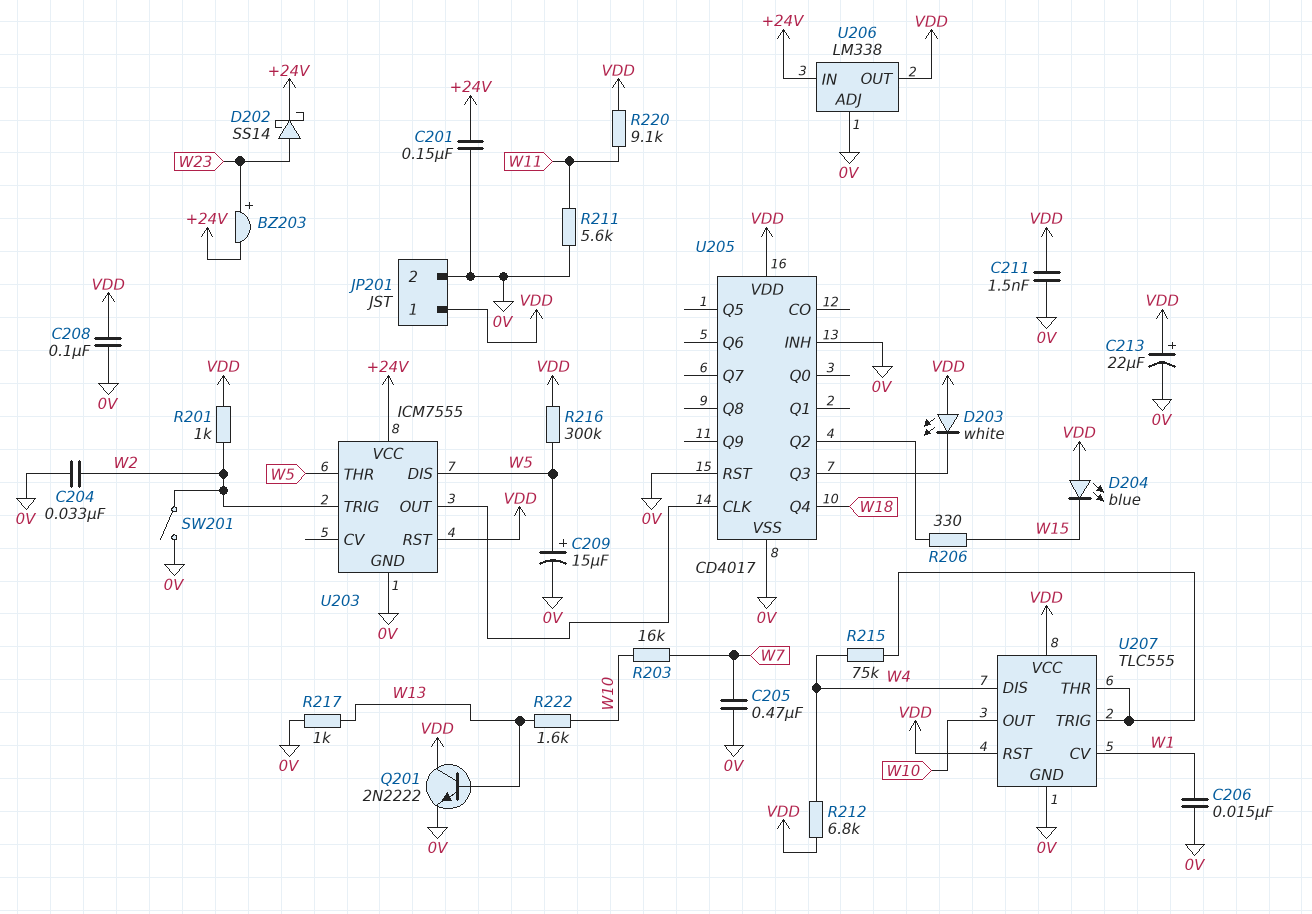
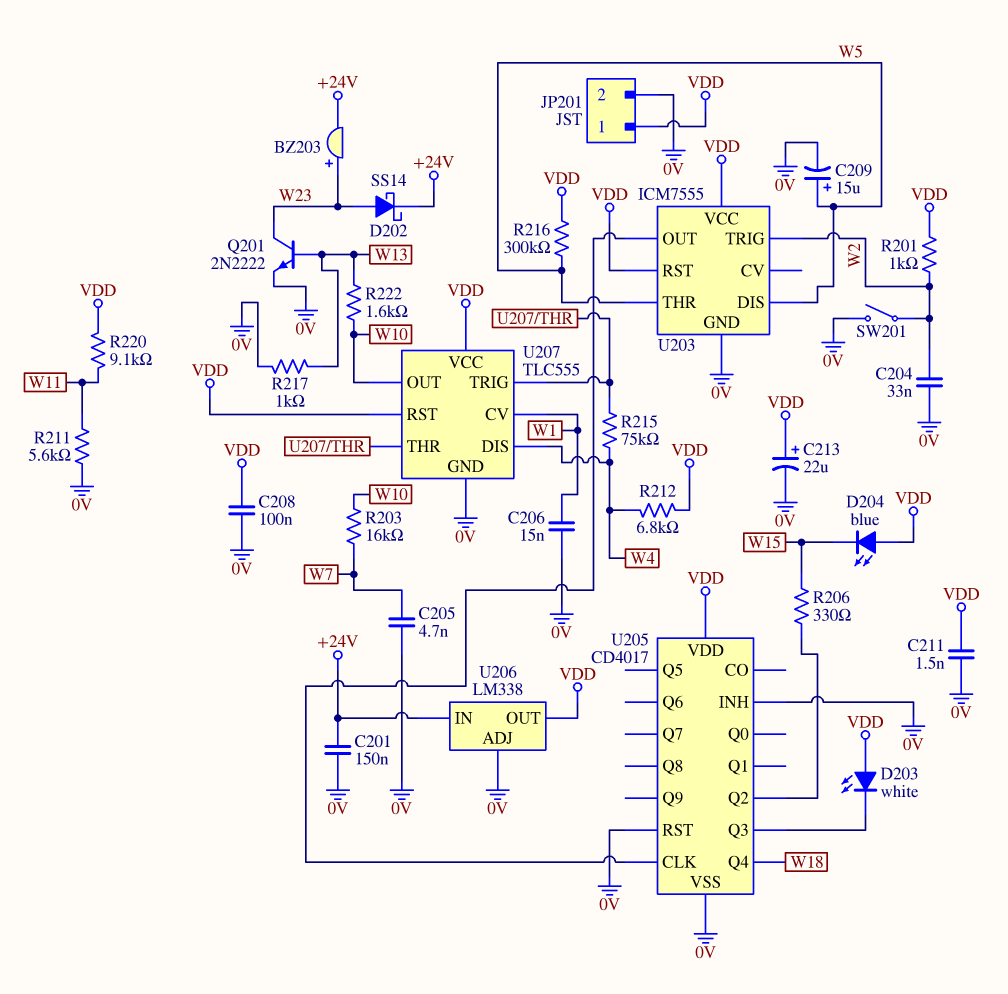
C205: 470nF (0V, W7) -> 4.7nF (0V, W7)
Q201: NPN 2N2222 (B W13, C VDD, E 0V) -> NPN 2N2222 (B W13, C W23, E 0V)
U203 pin VCC: +24V -> VDD

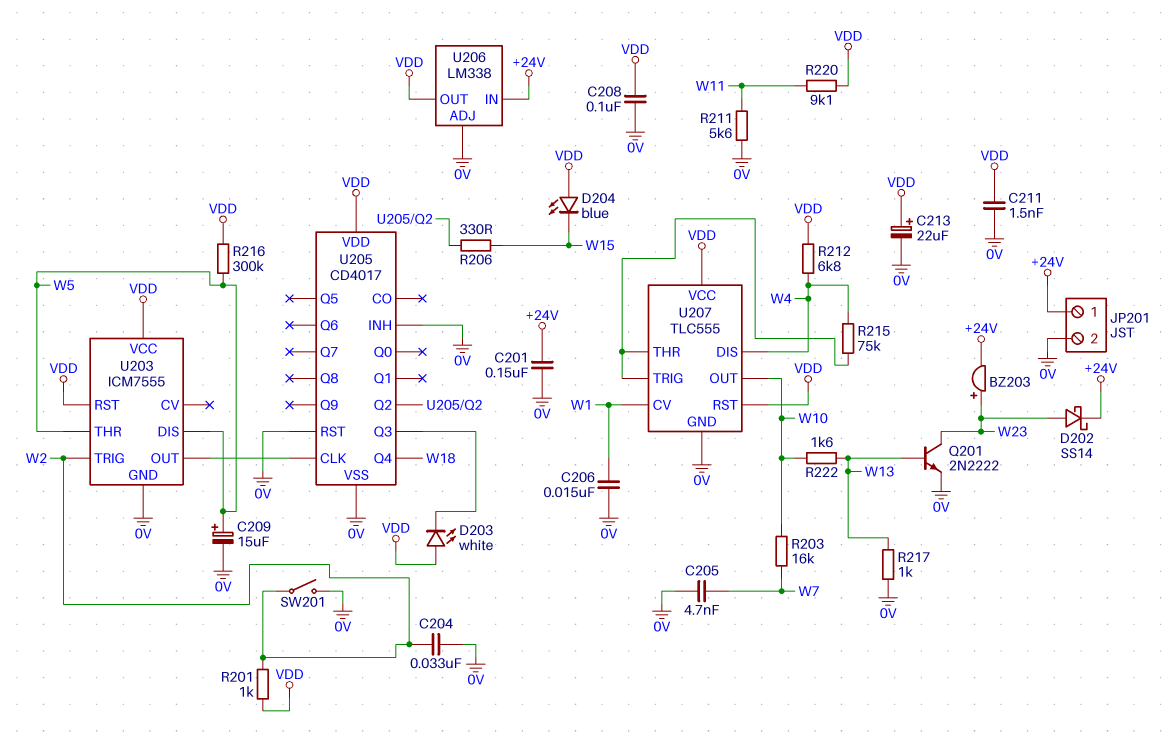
JP201 pin 1: VDD -> +24V

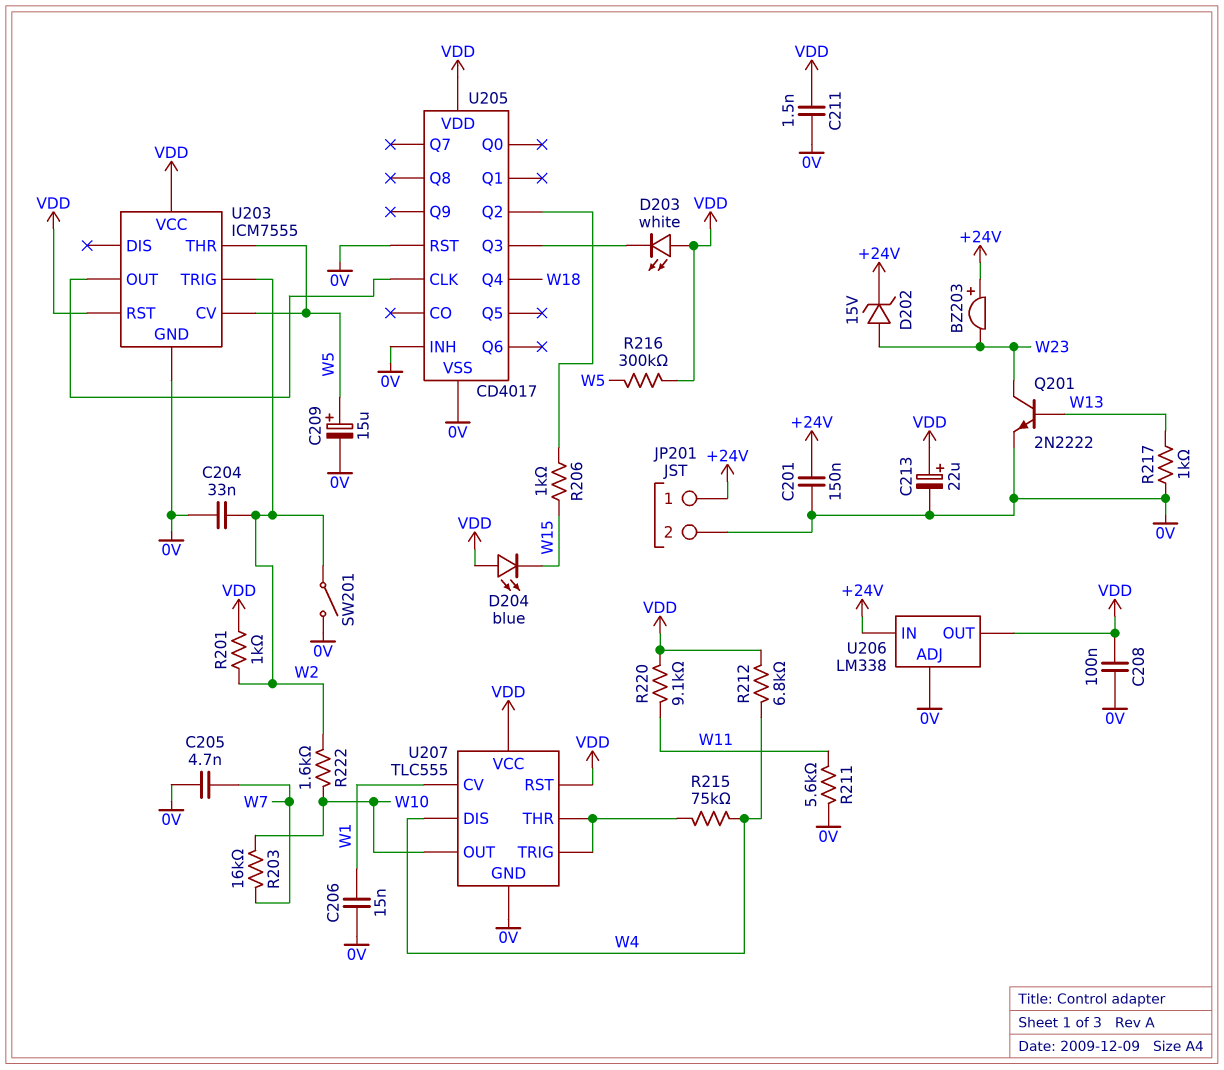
BZ203: buzzer (plus W23, minus +24V) -> buzzer (plus +24V, minus W23)
D202: schottky SS14 (A W23, K +24V) -> zener 15V (A W23, K +24V)
R206: 330 (U205/Q2, W15) -> 1k (U205/Q2, W15)
R222: 1.6k (W10, W13) -> 1.6k (W2, W10)
U203 pin CV: none -> W5
U203 pin DIS: W5 -> none

